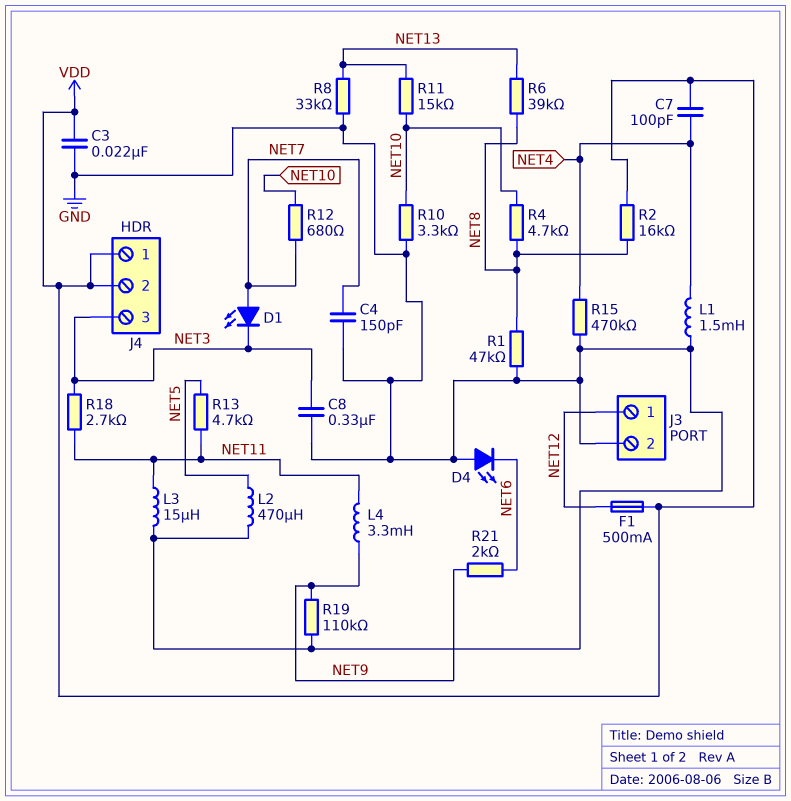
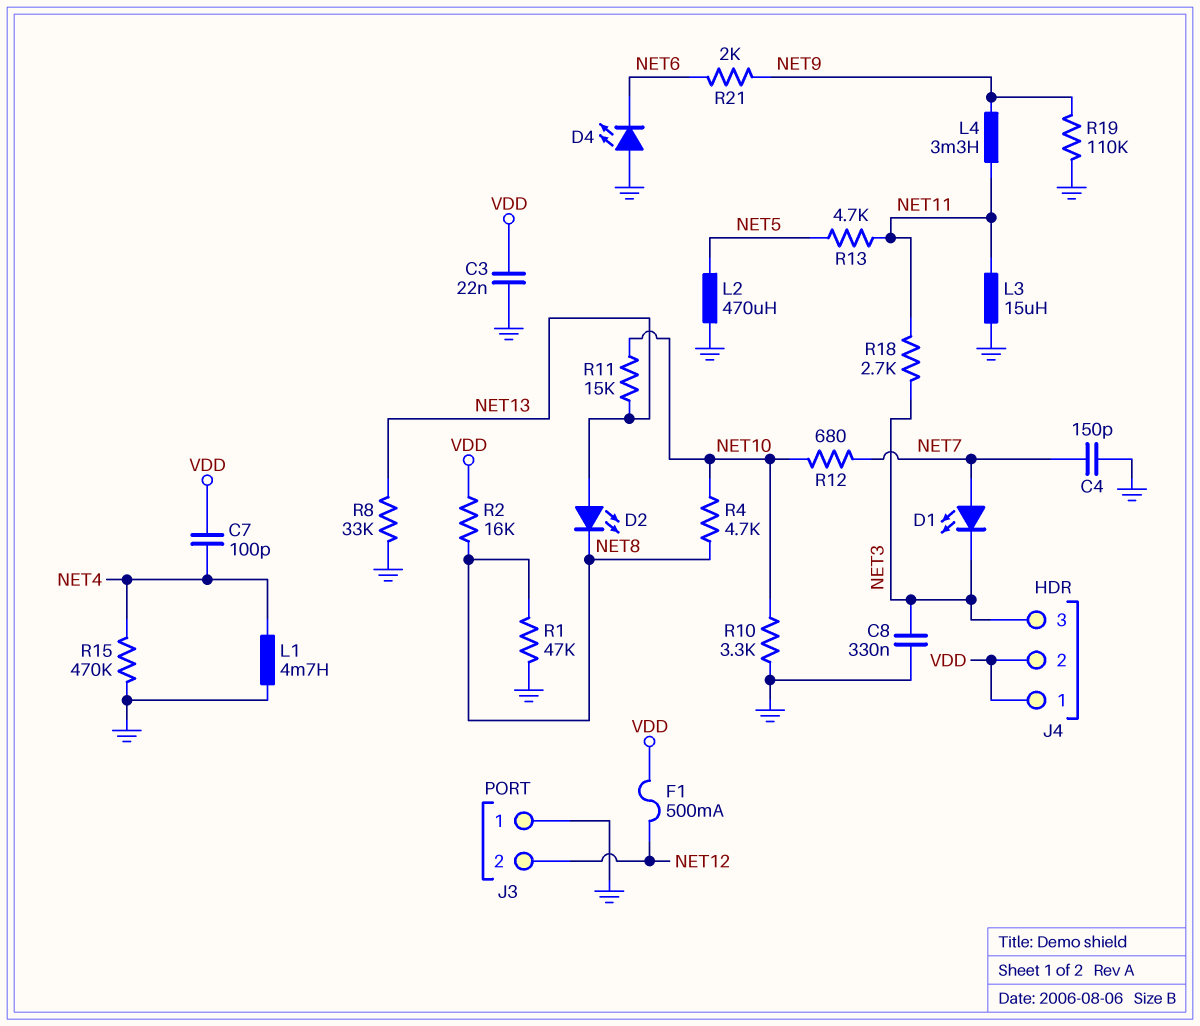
D2: none -> LED (A NET13, K NET8)
J3 pin 1: NET12 -> GND
J3 pin 2: GND -> NET12
L1: 1.5mH (GND, NET4) -> 4.7mH (GND, NET4)
R6: 39k (NET8, NET13) -> none

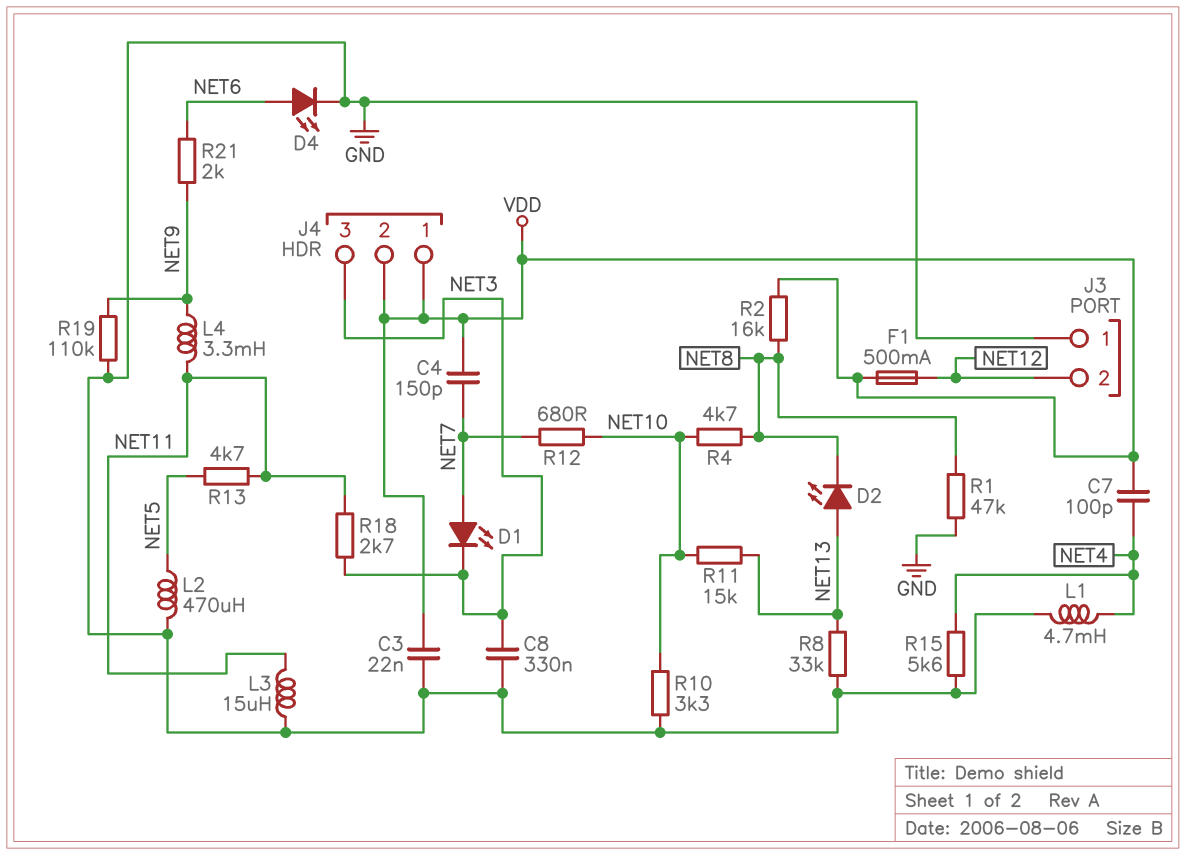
C4: 150pF (GND, NET7) -> 150pF (NET7, VDD)
D4: LED (A GND, K NET6) -> LED (A NET6, K GND)
R15: 470k (GND, NET4) -> 5.6k (GND, NET4)

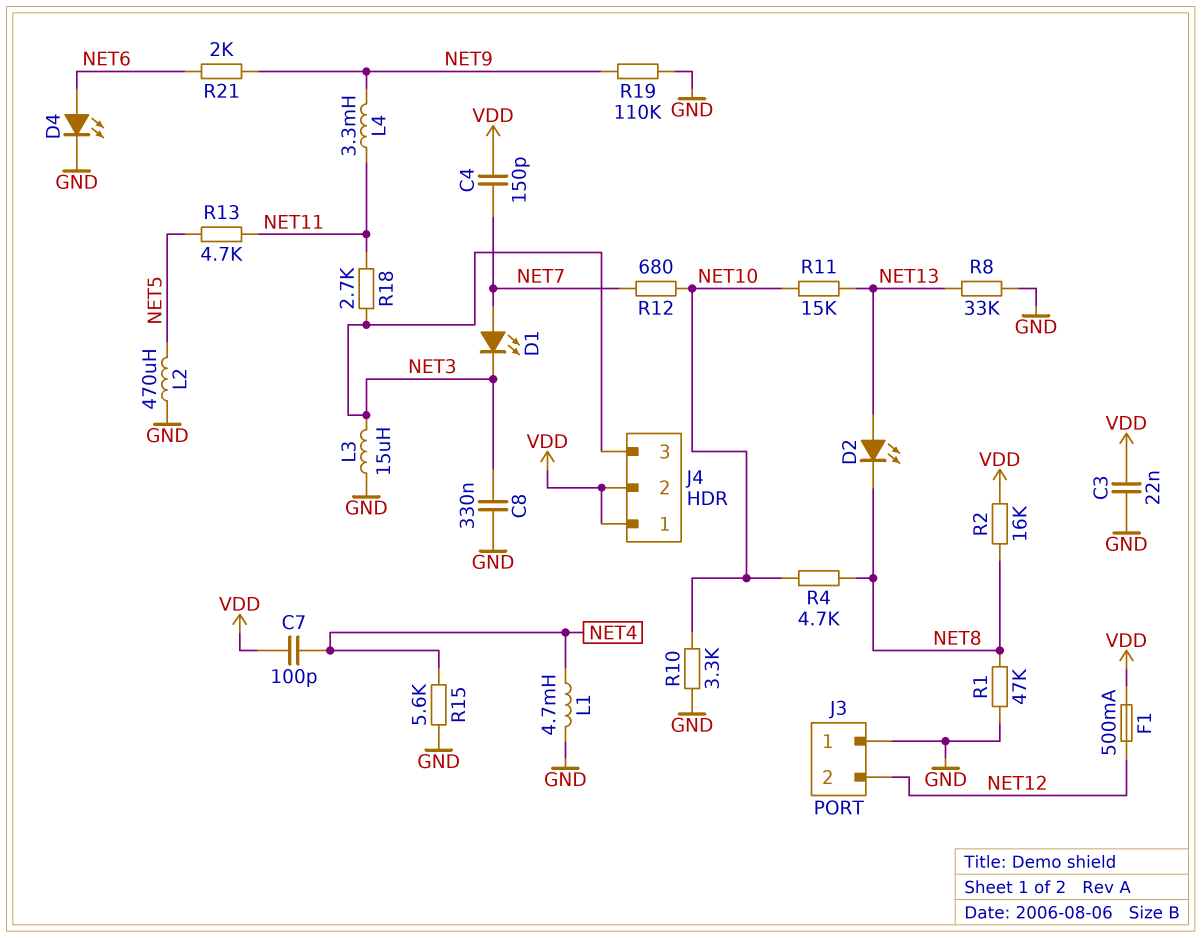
L3: 15uH (GND, NET11) -> 15uH (GND, NET3)

